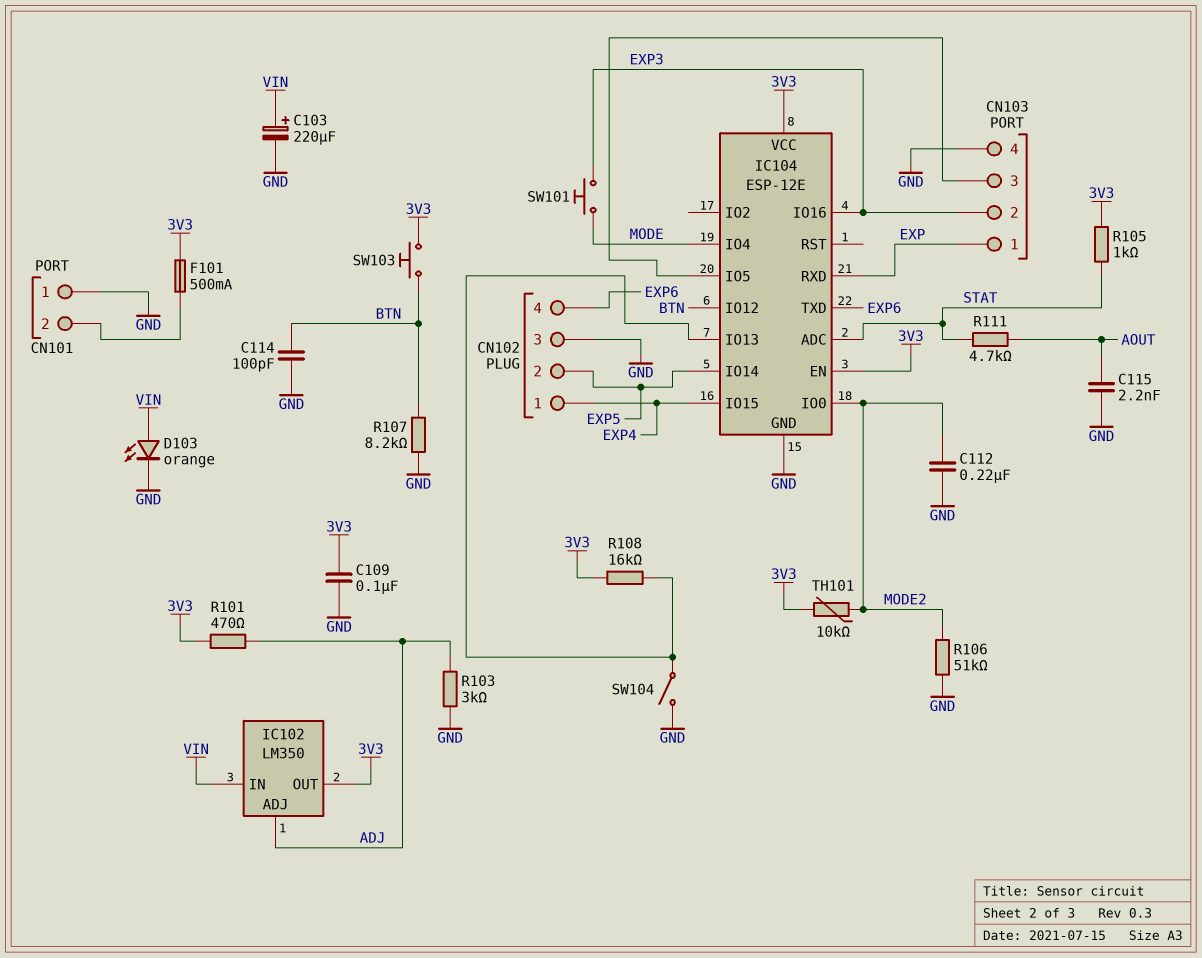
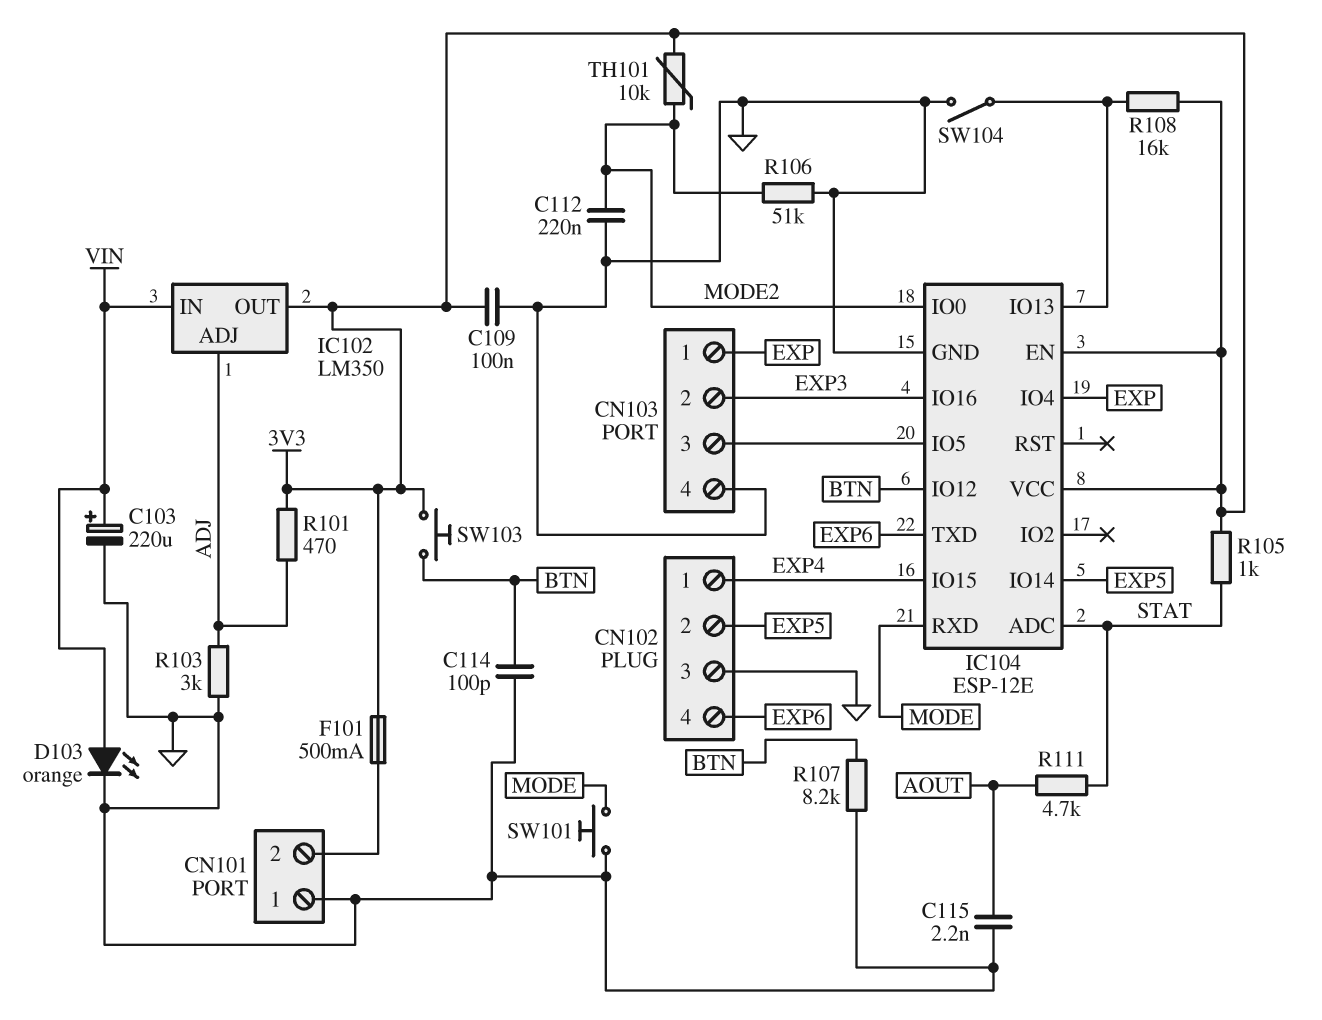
IC104 pin IO4: MODE -> EXP
IC104 pin RXD: EXP -> MODE
SW101: button (EXP3, MODE) -> button (GND, MODE)

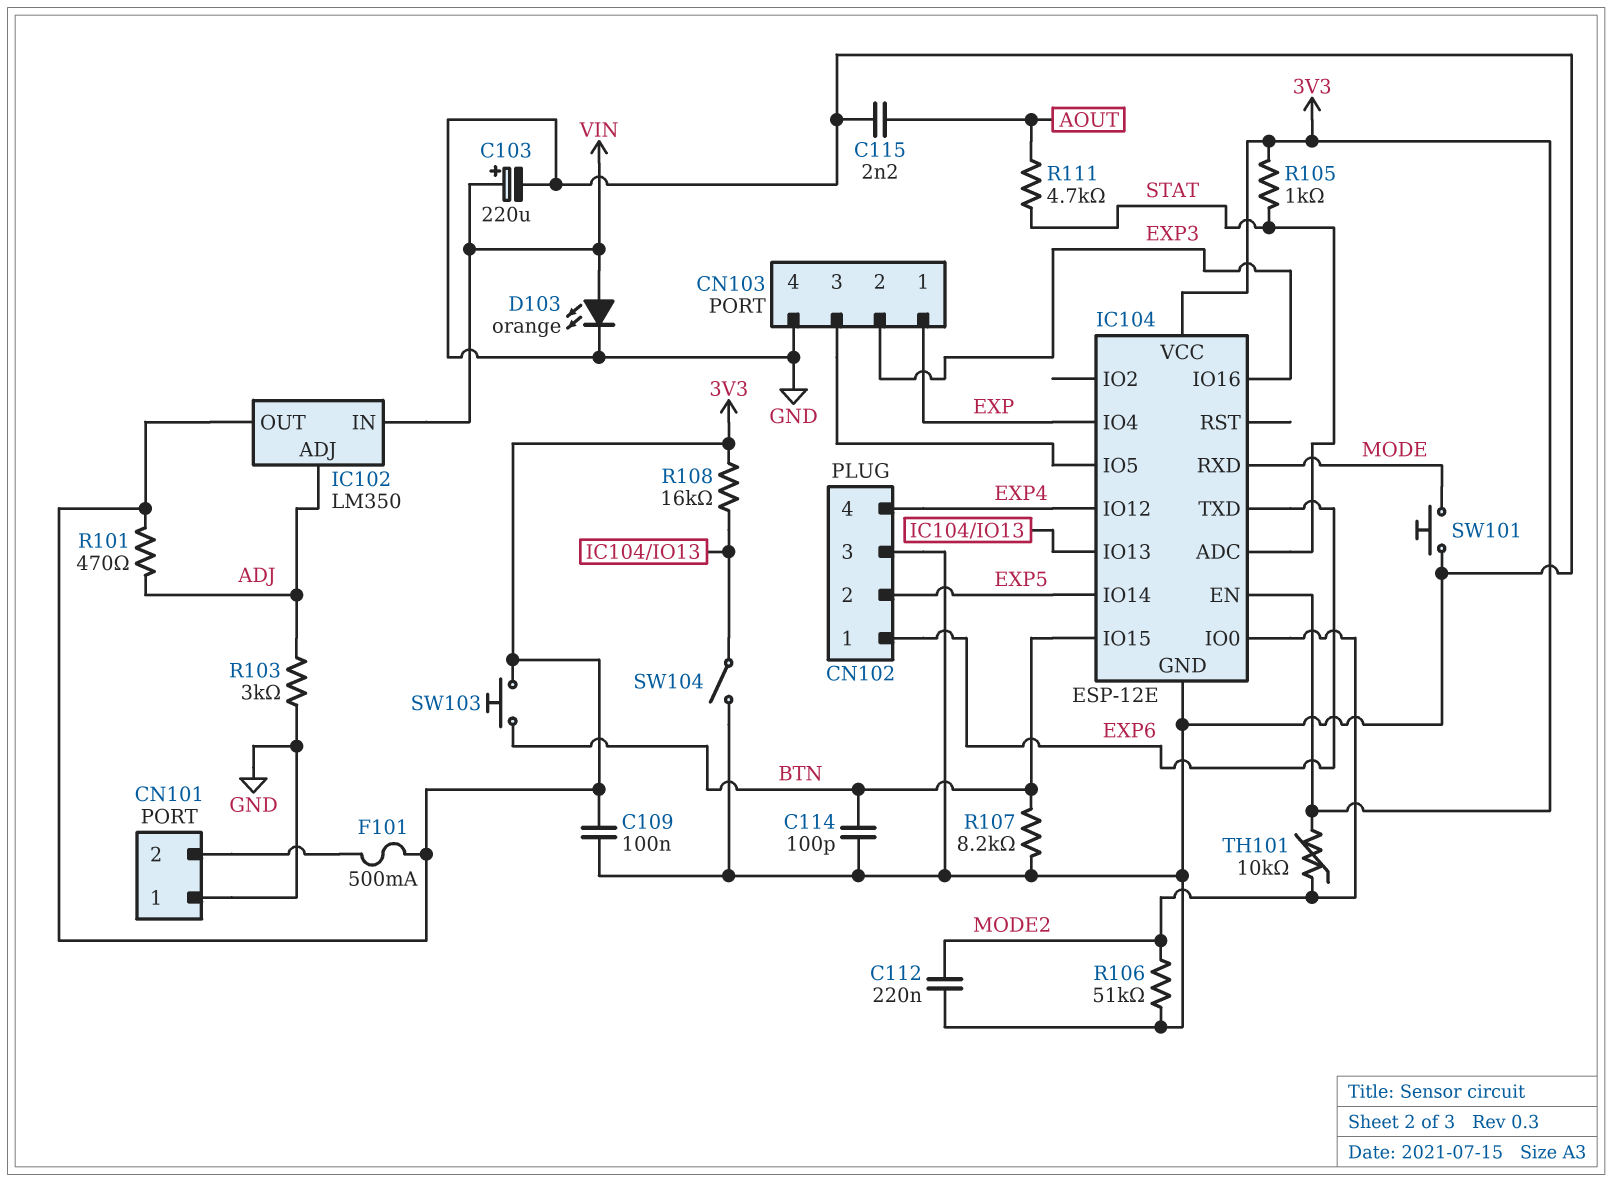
CN102 pin 1: EXP4 -> EXP6
CN102 pin 4: EXP6 -> EXP4
IC104 pin IO12: BTN -> EXP4
IC104 pin IO15: EXP4 -> BTN

